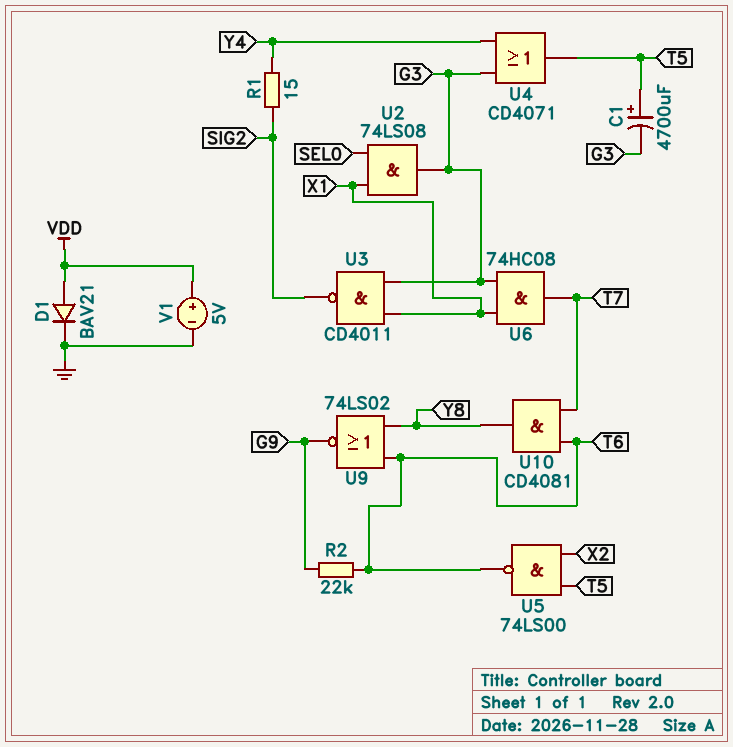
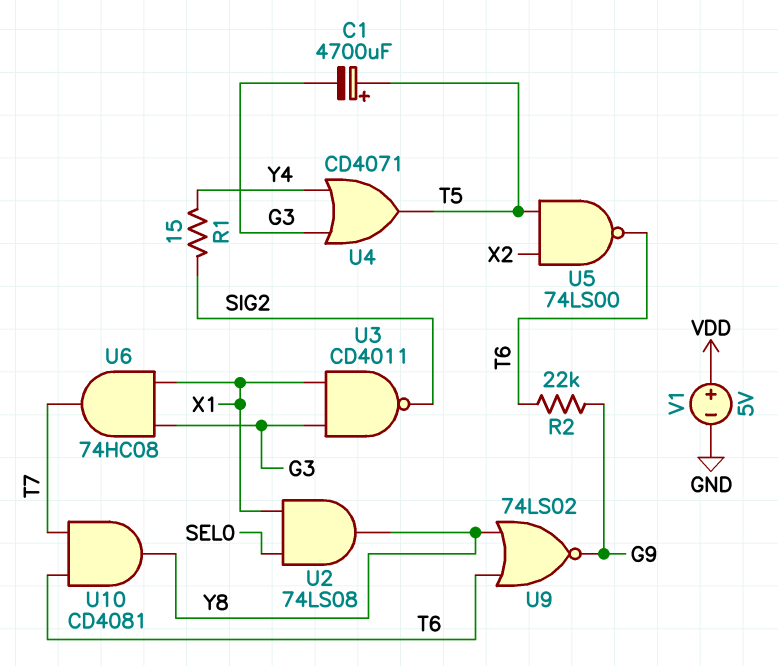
D1: diode BAV21 (A VDD, K GND) -> none
U2: AND 74LS08 (in SEL0, in X1, out G3) -> AND 74LS08 (in SEL0, in X1, out Y8)

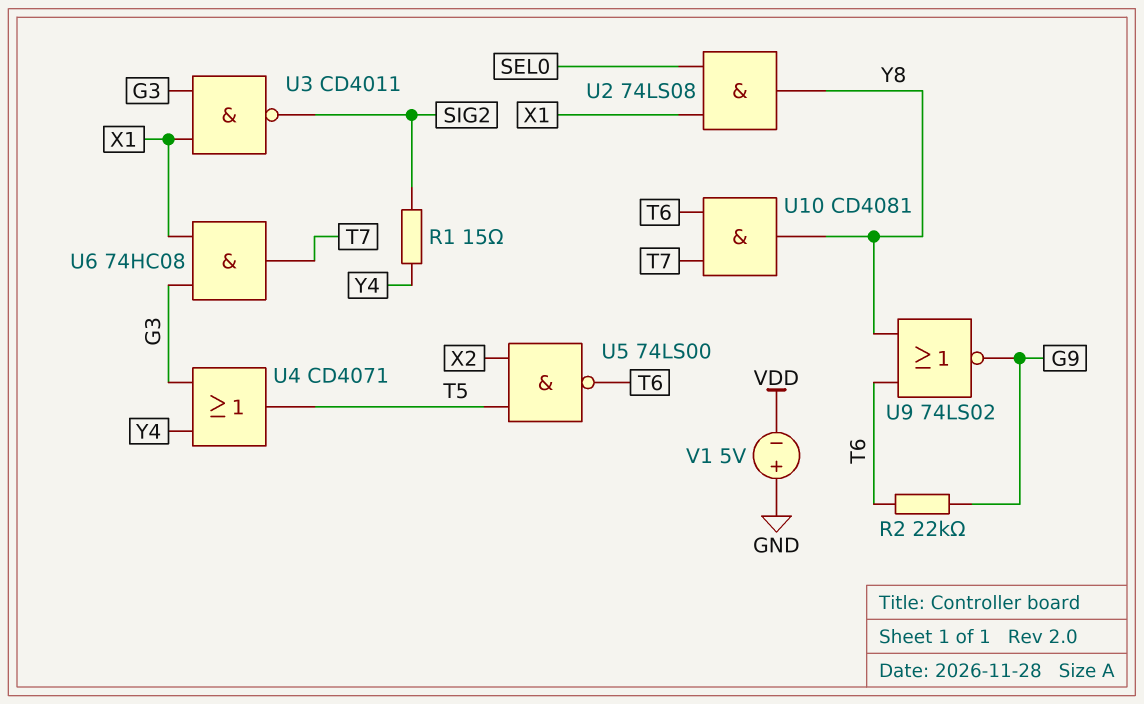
C1: 4700uF (plus T5, minus G3) -> none
V1: 5V (plus VDD, minus GND) -> 5V (plus GND, minus VDD)

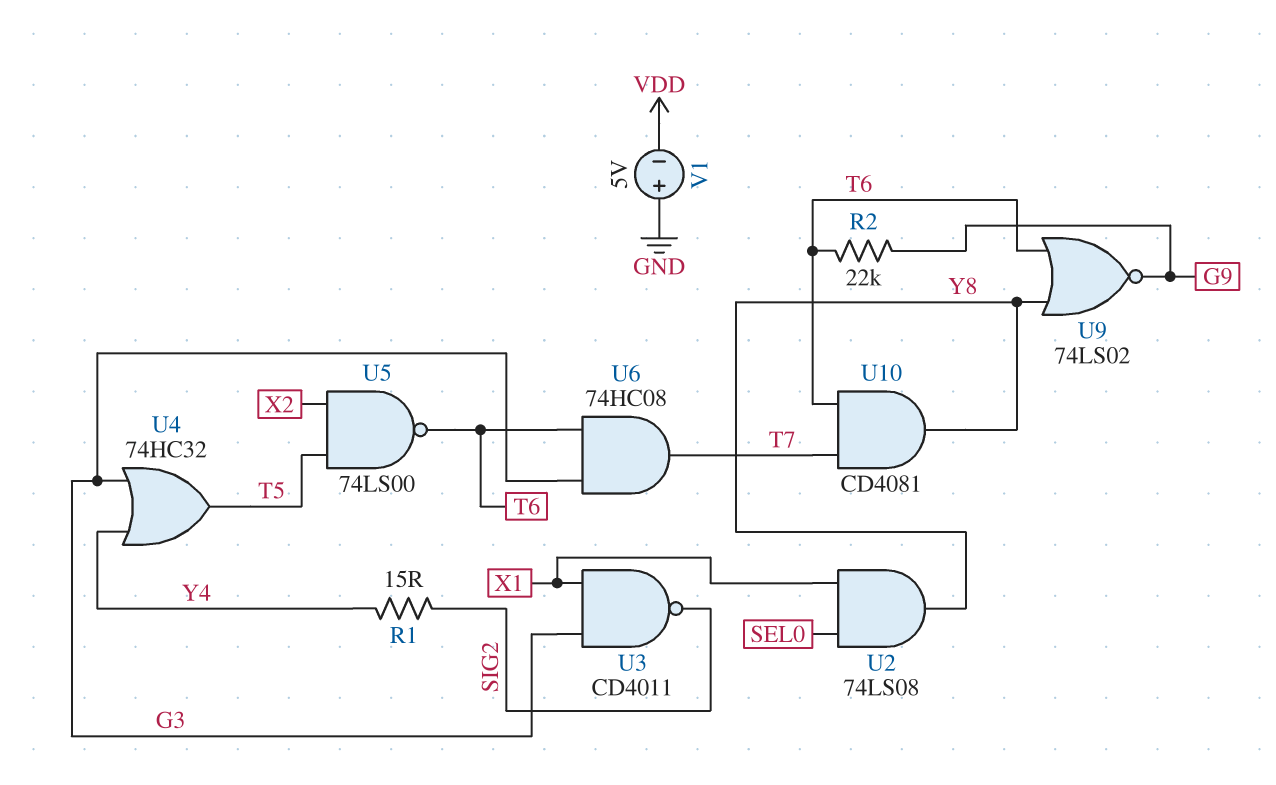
U4: OR CD4071 (in G3, in Y4, out T5) -> OR 74HC32 (in G3, in Y4, out T5)
U6: AND 74HC08 (in G3, in X1, out T7) -> AND 74HC08 (in G3, in T6, out T7)

